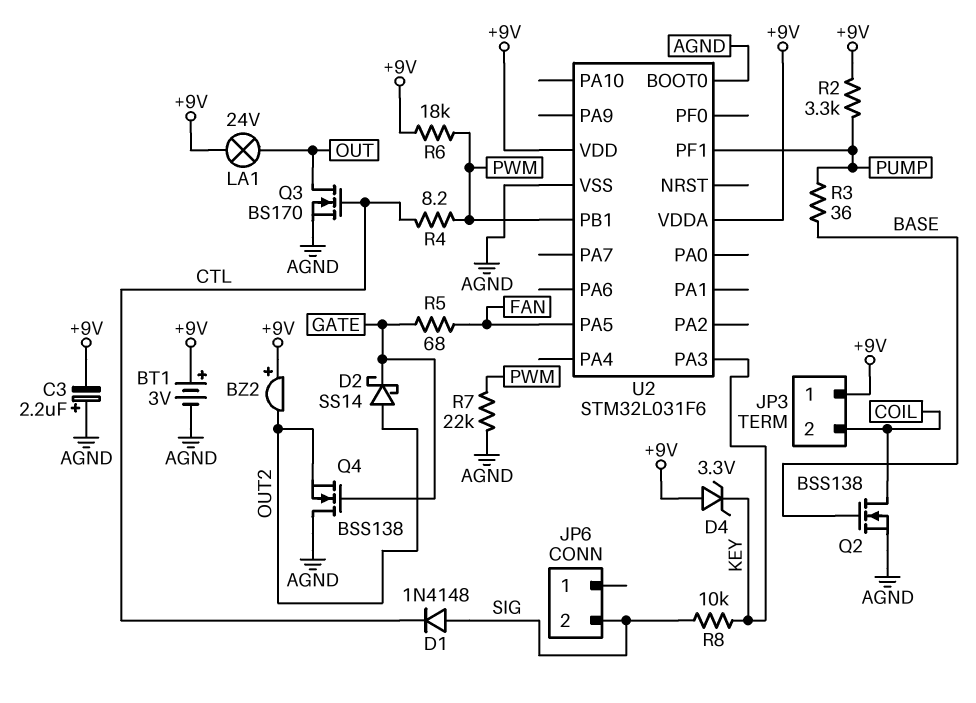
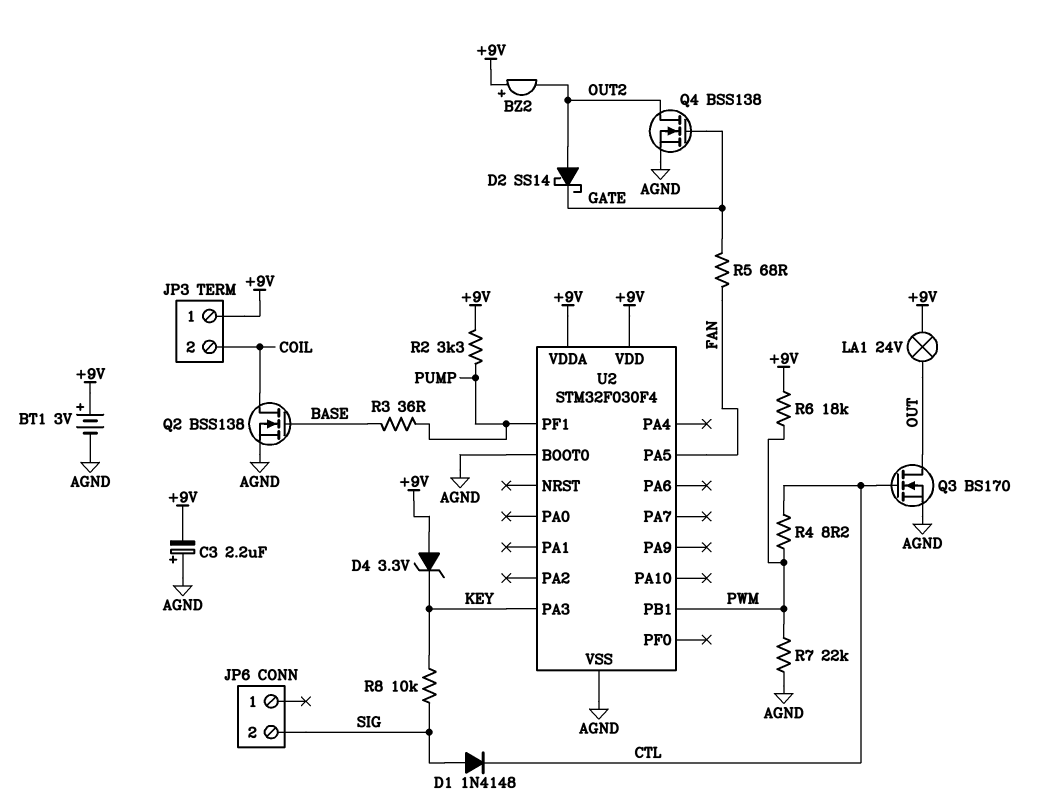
Q4: NMOS BSS138 (G GATE, D AGND, S OUT2) -> NMOS BSS138 (G GATE, D OUT2, S AGND)
U2: STM32L031F6 -> STM32F030F4

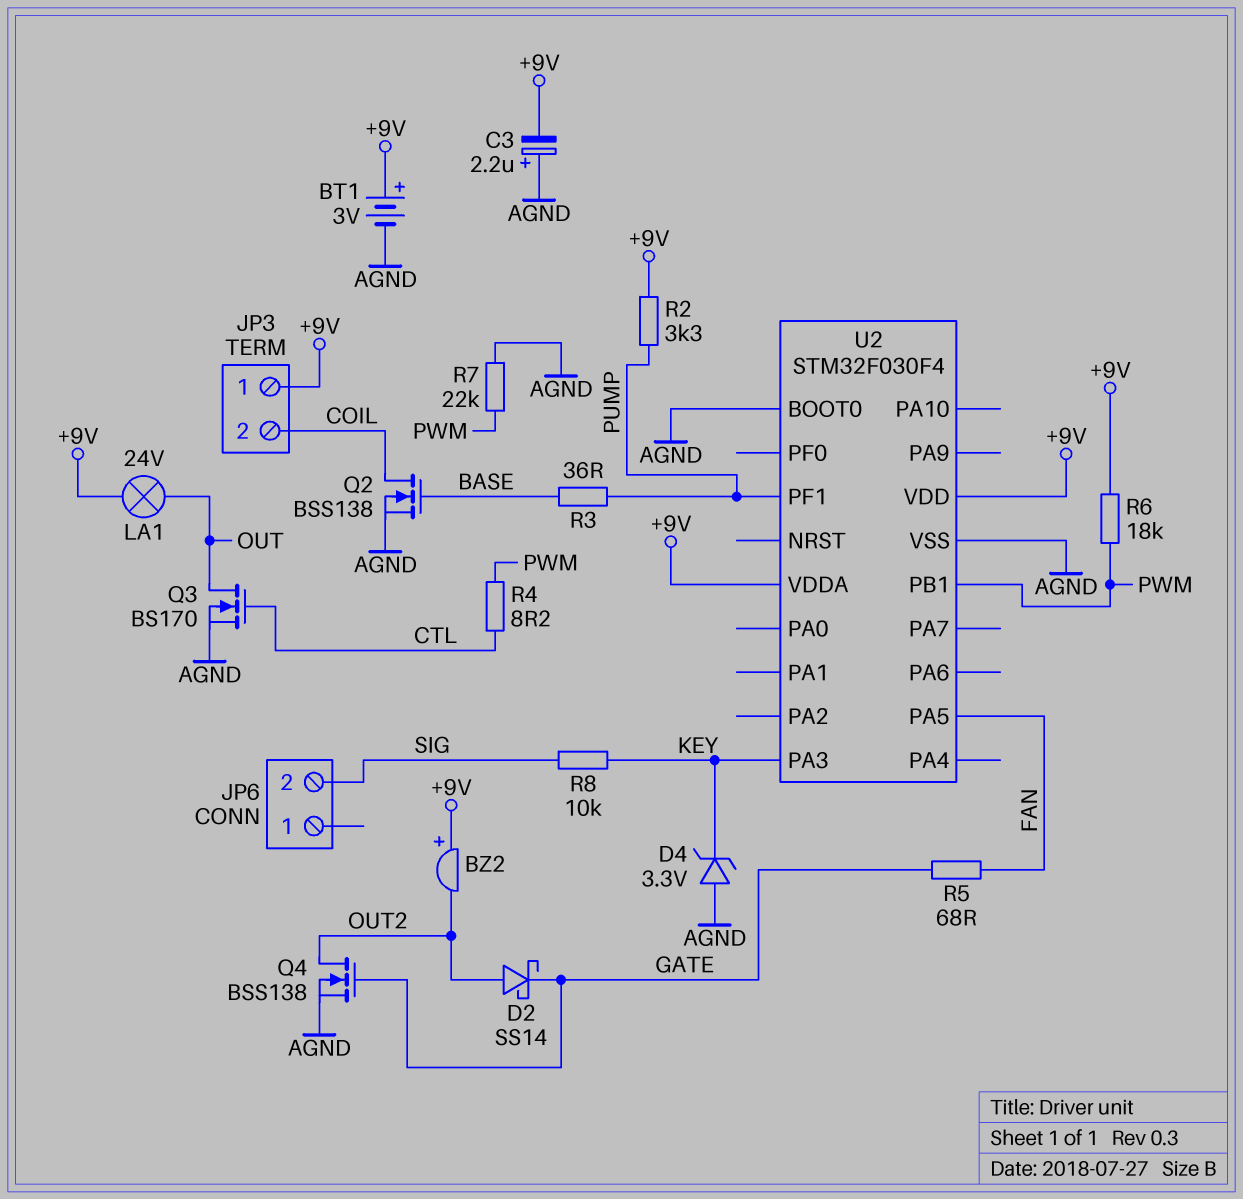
D1: diode 1N4148 (A SIG, K CTL) -> none
D4: zener 3.3V (A +9V, K KEY) -> zener 3.3V (A AGND, K KEY)

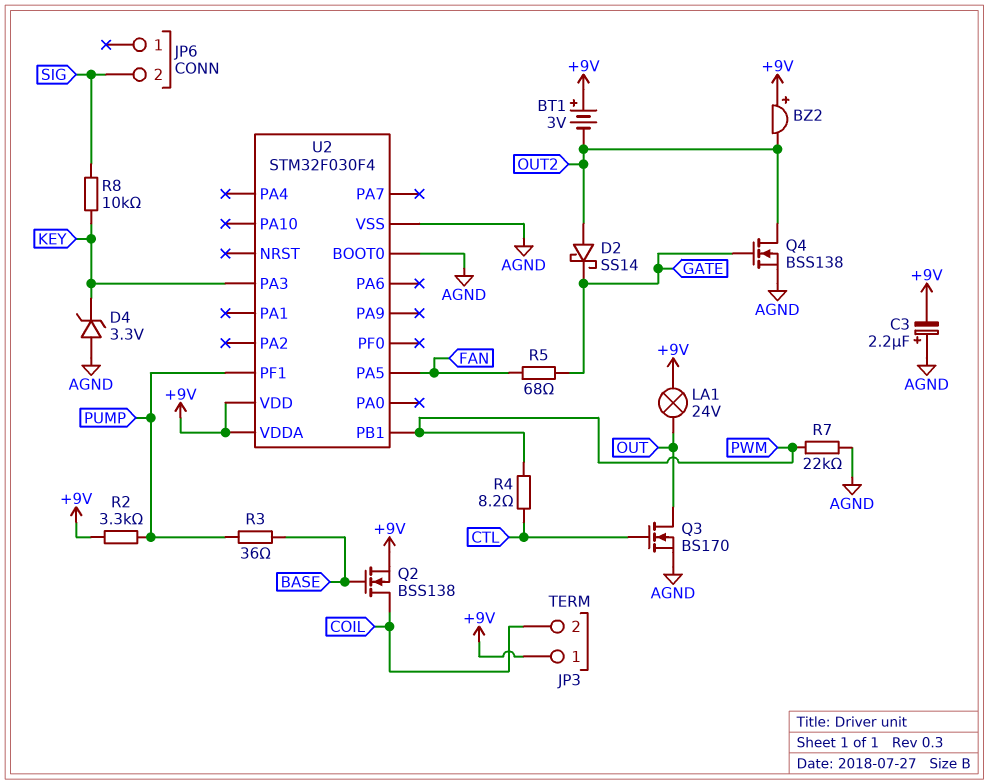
BT1: 3V (plus +9V, minus AGND) -> 3V (plus +9V, minus OUT2)
Q2: NMOS BSS138 (G BASE, D COIL, S AGND) -> NMOS BSS138 (G BASE, D COIL, S +9V)
R6: 18k (+9V, PWM) -> none

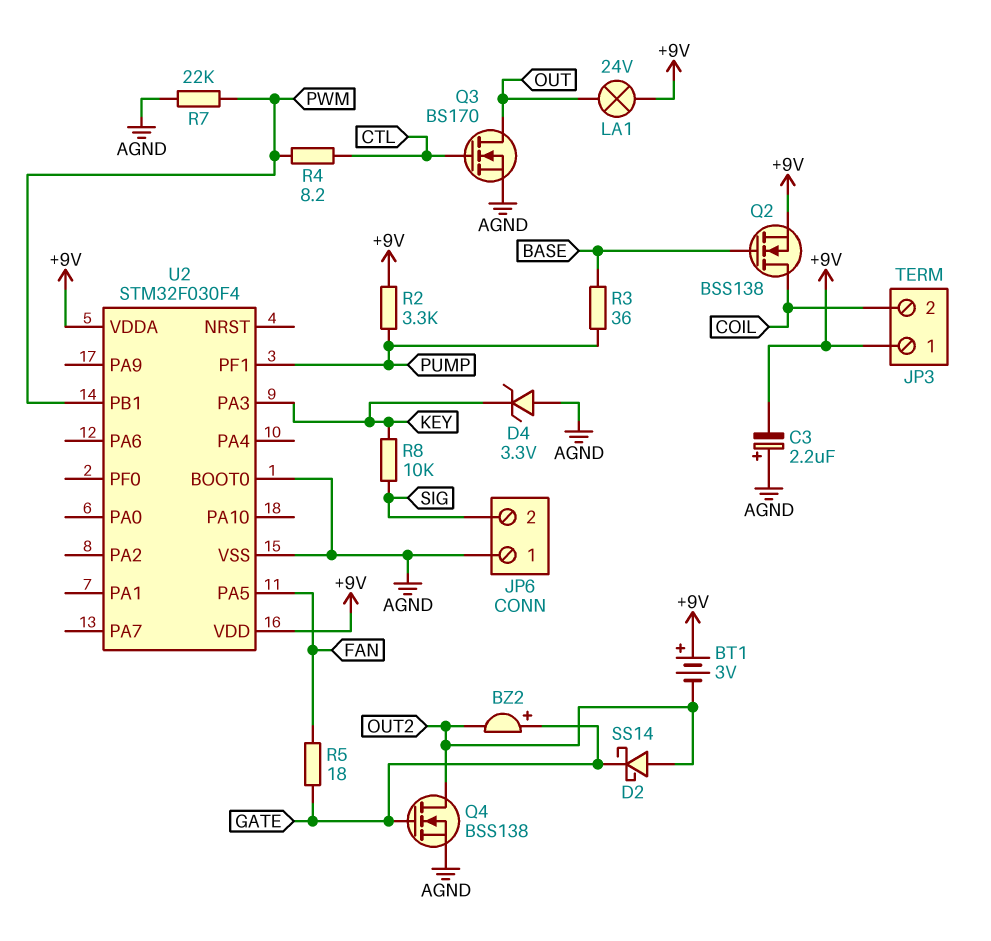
BZ2: buzzer (plus +9V, minus OUT2) -> buzzer (plus GATE, minus OUT2)
JP6 pin 1: none -> AGND
R5: 68 (FAN, GATE) -> 18 (FAN, GATE)

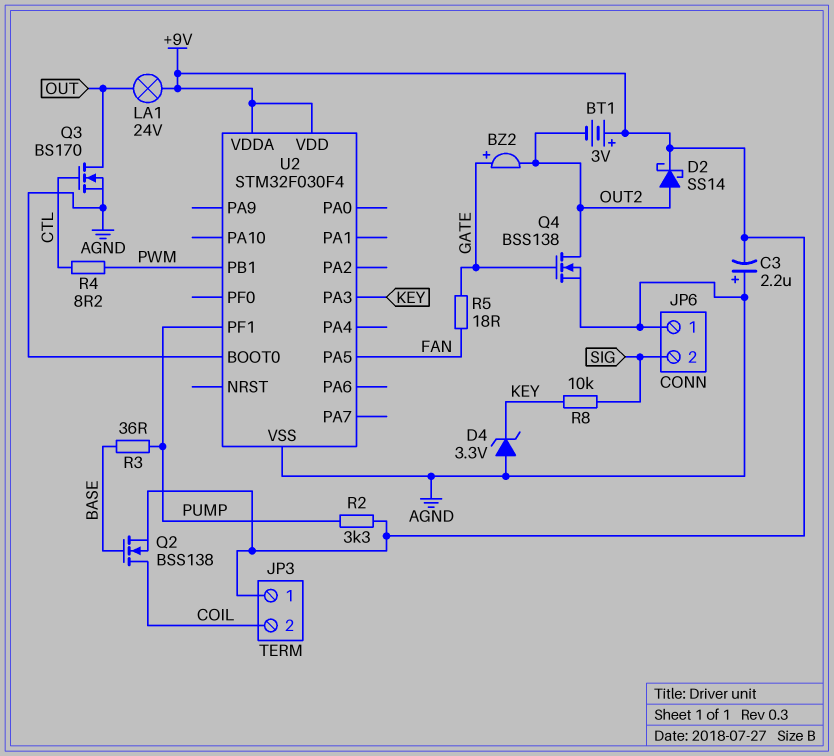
D2: schottky SS14 (A OUT2, K GATE) -> schottky SS14 (A OUT2, K +9V)
R7: 22k (AGND, PWM) -> none

